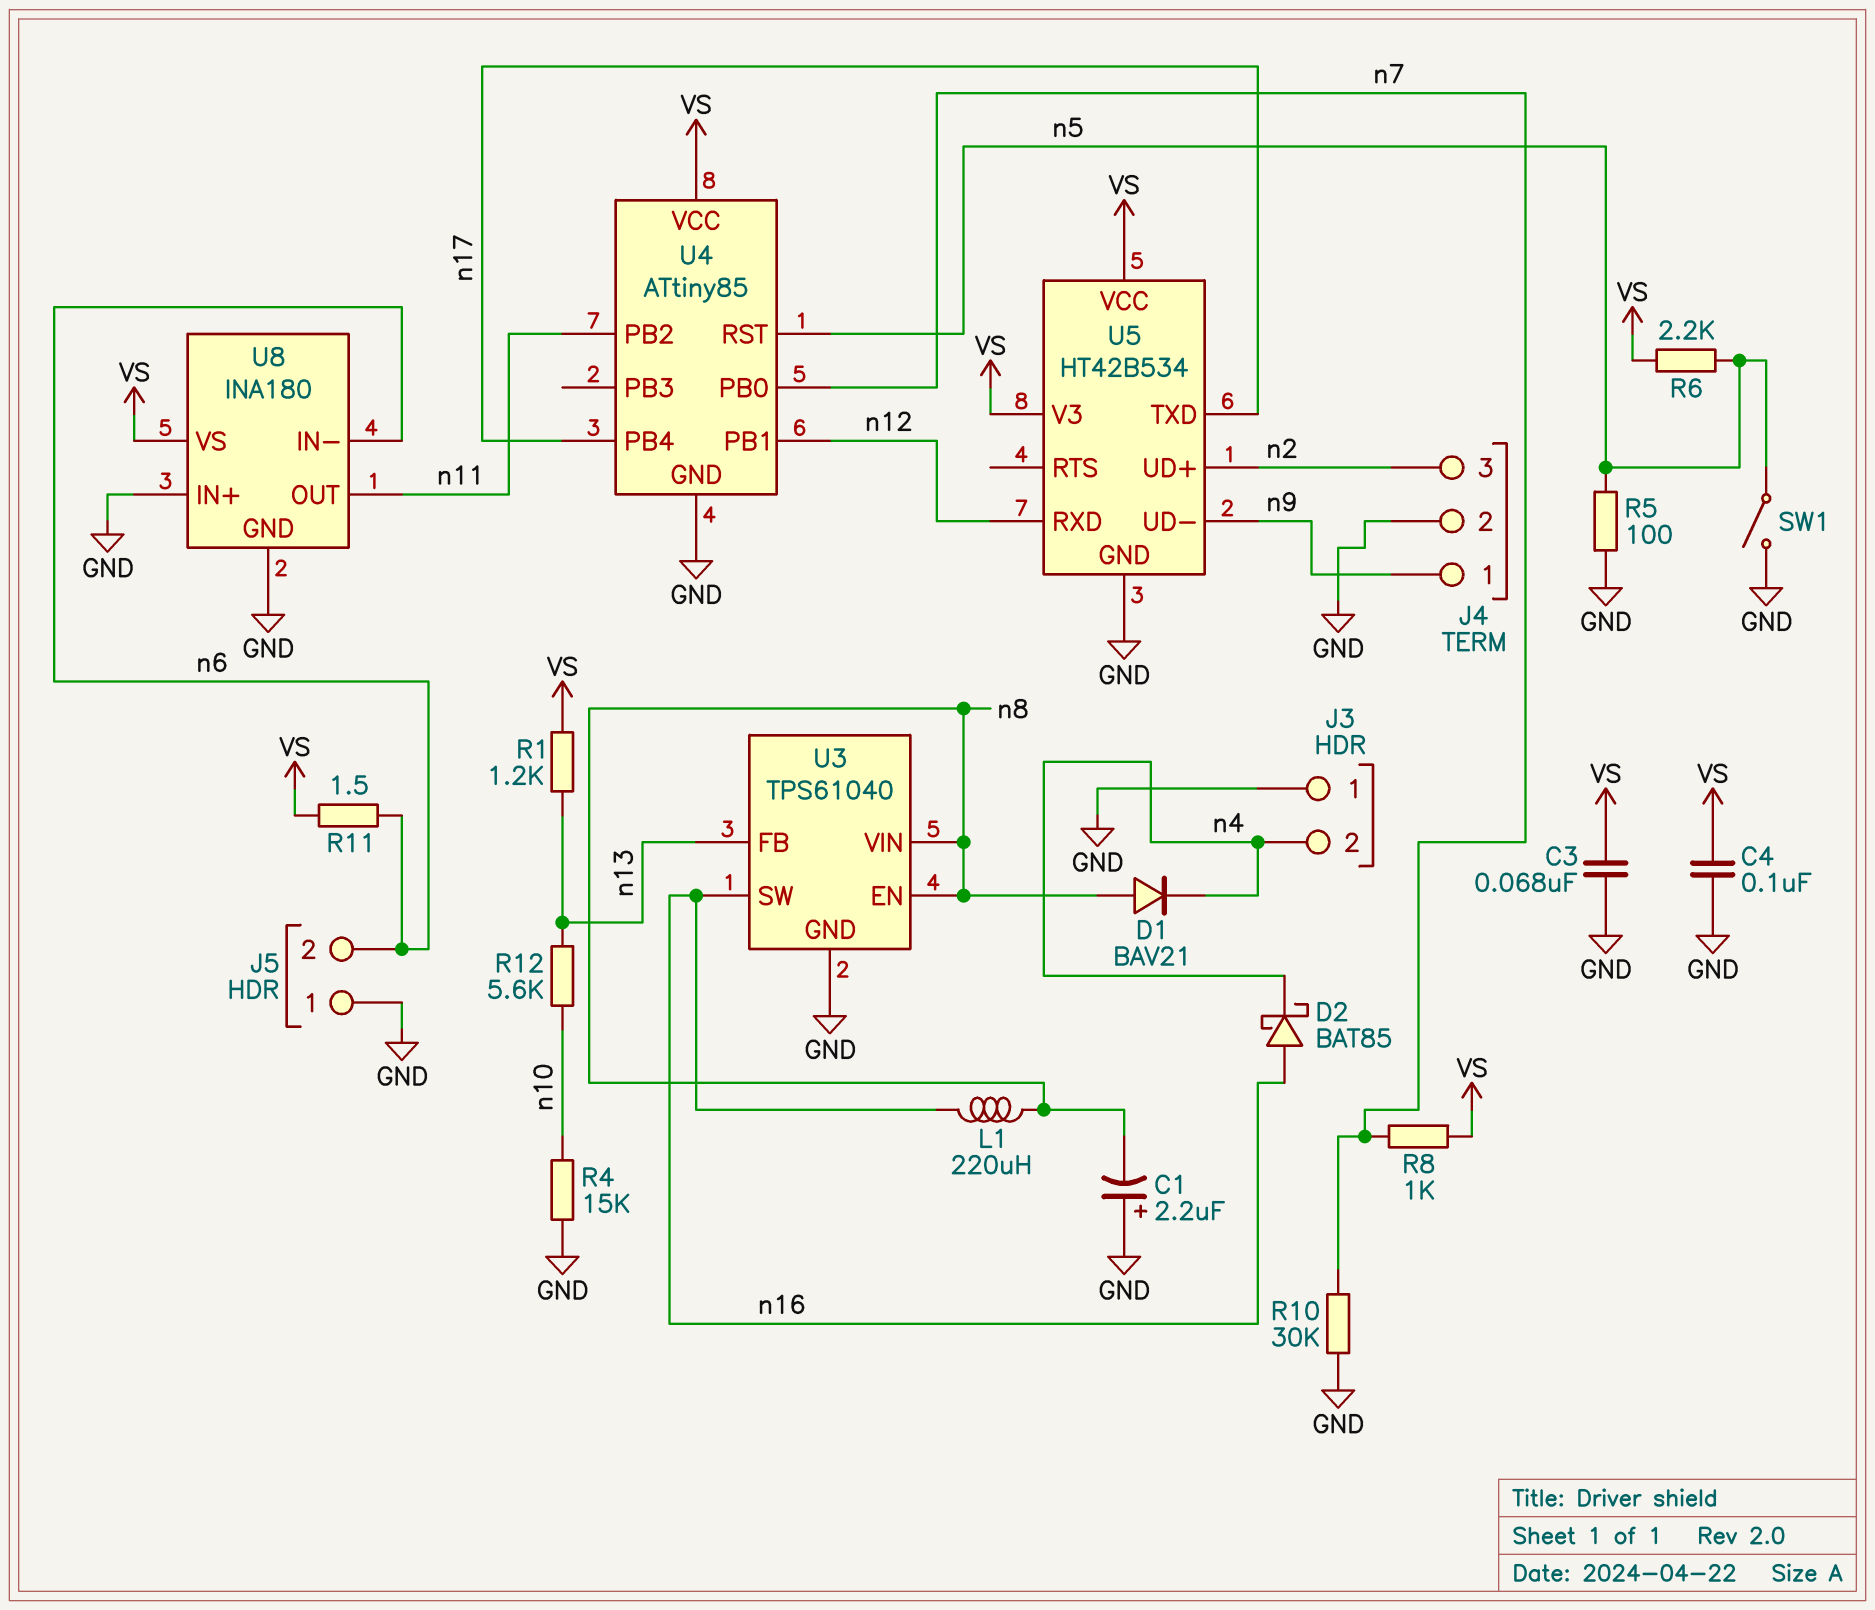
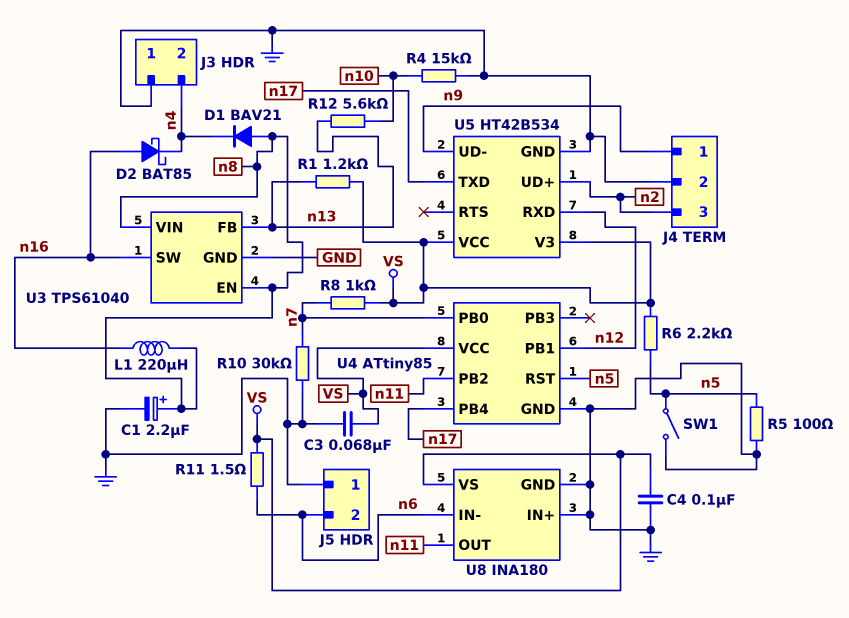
C1: 2.2uF (plus GND, minus n8) -> 2.2uF (plus n8, minus GND)

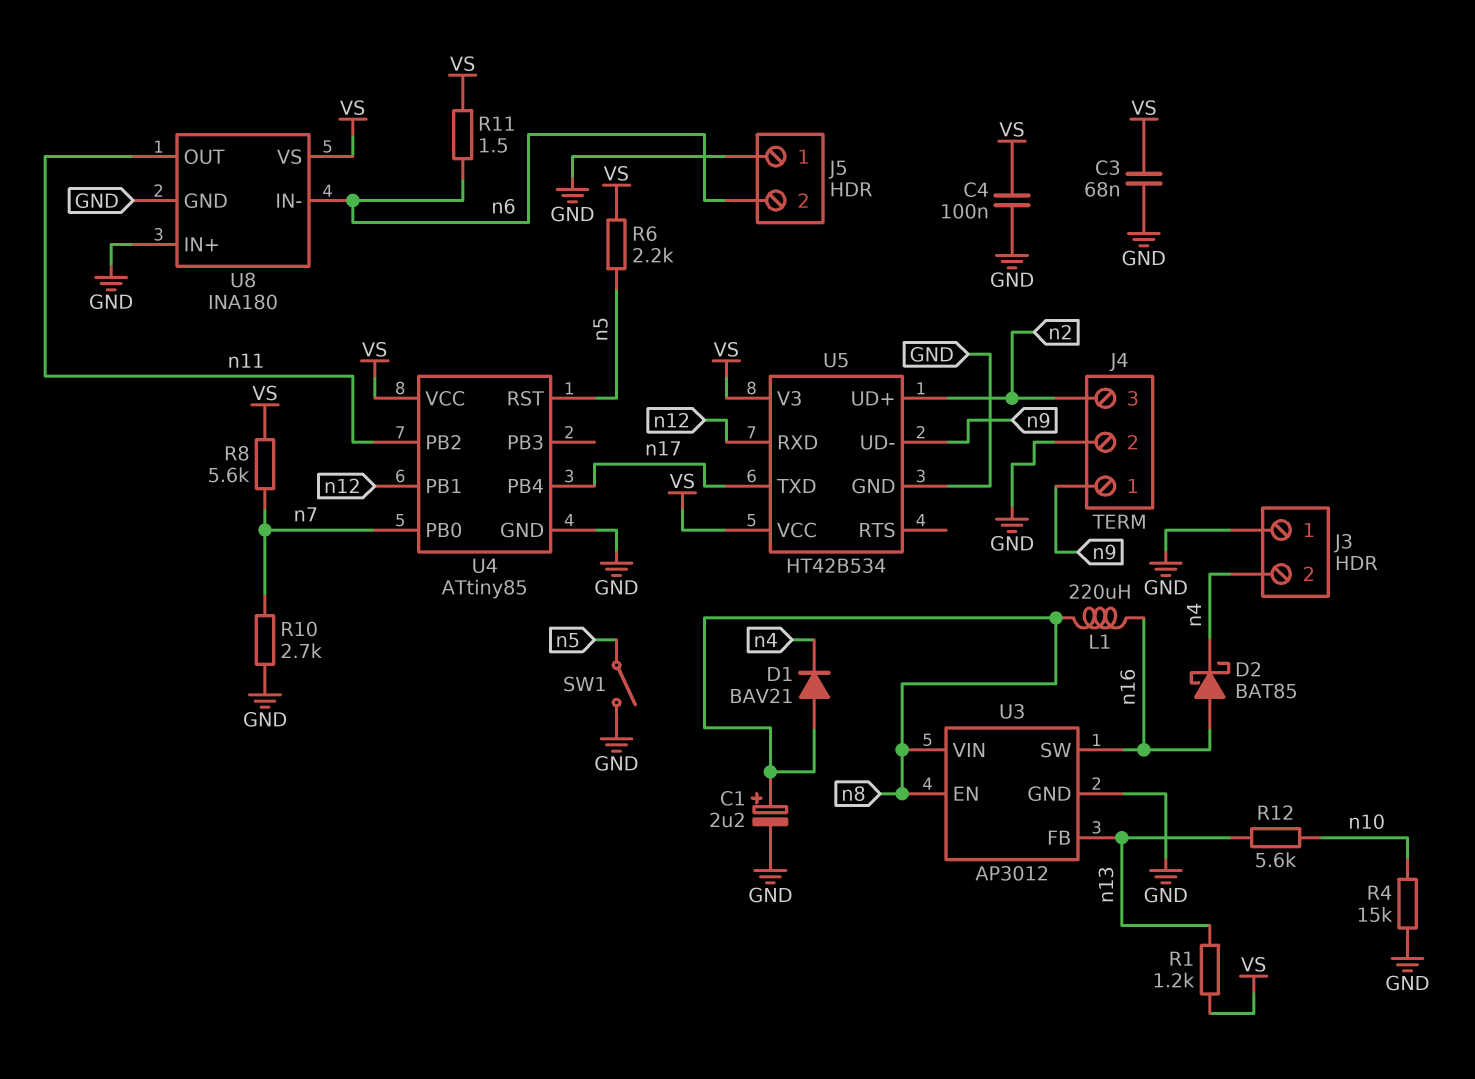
R5: 100 (GND, n5) -> none
R8: 1k (VS, n7) -> 5.6k (VS, n7)
R10: 30k (GND, n7) -> 2.7k (GND, n7)
U3: TPS61040 -> AP3012

